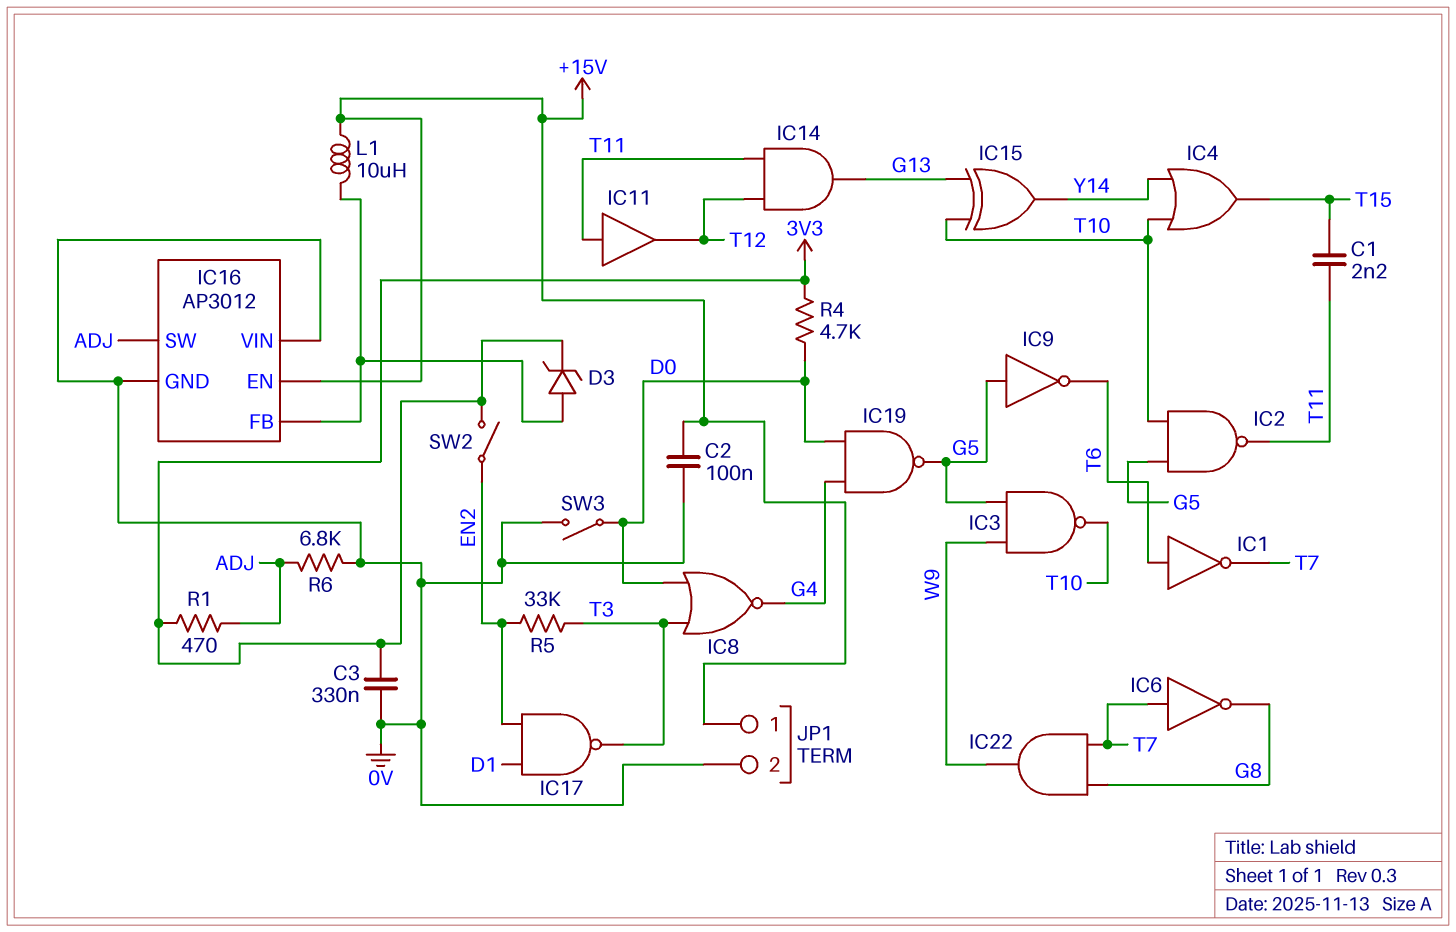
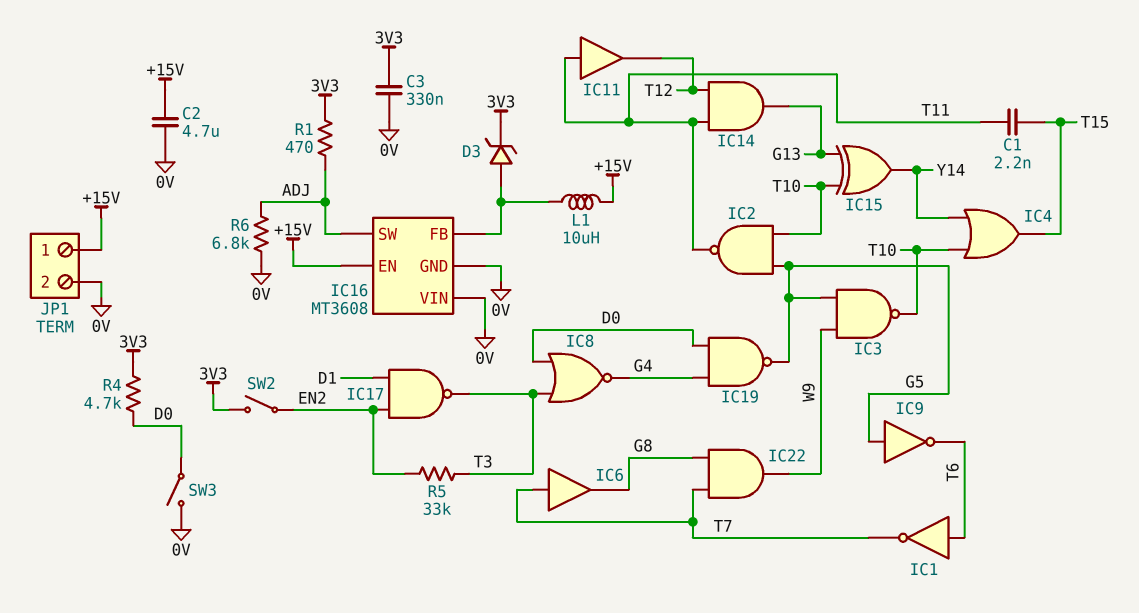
C2: 100nF (+15V, 0V) -> 4.7uF (+15V, 0V)
IC6: NOT (in T7, out G8) -> buffer (in T7, out G8)
IC16: AP3012 -> MT3608

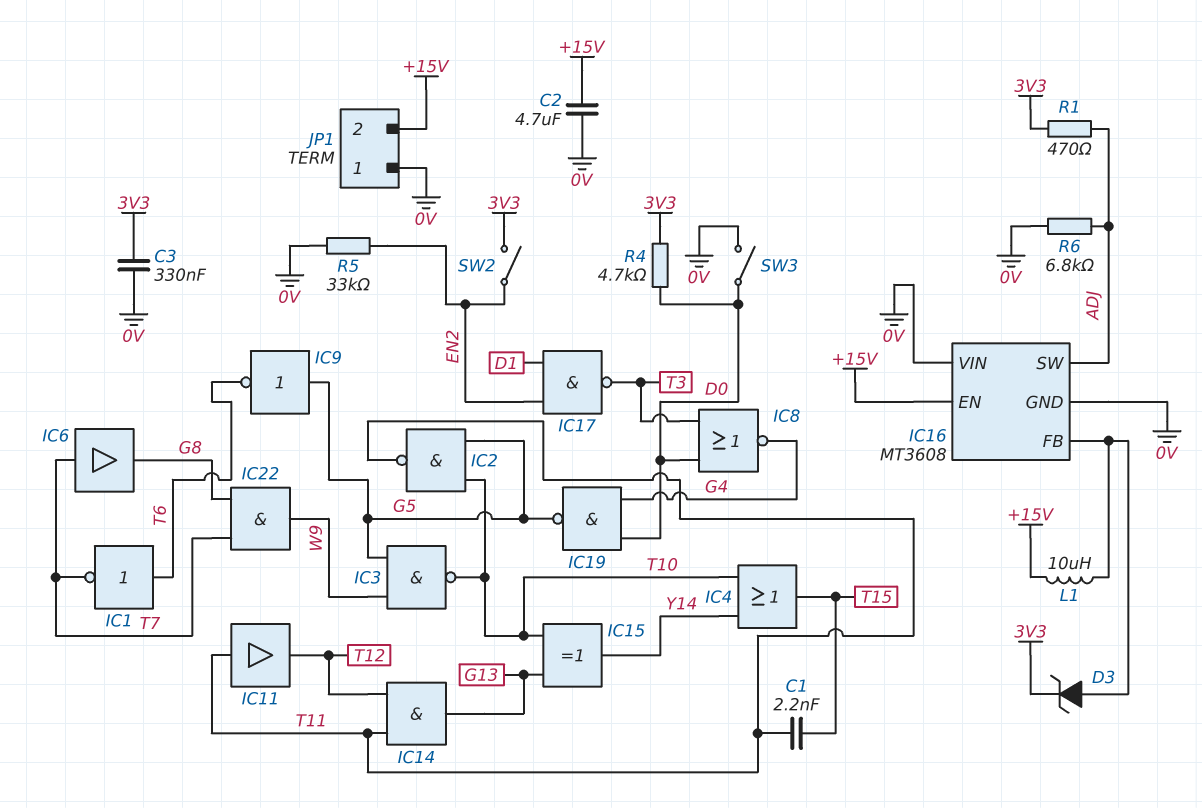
JP1 pin 1: +15V -> 0V
JP1 pin 2: 0V -> +15V
R5: 33k (EN2, T3) -> 33k (0V, EN2)

